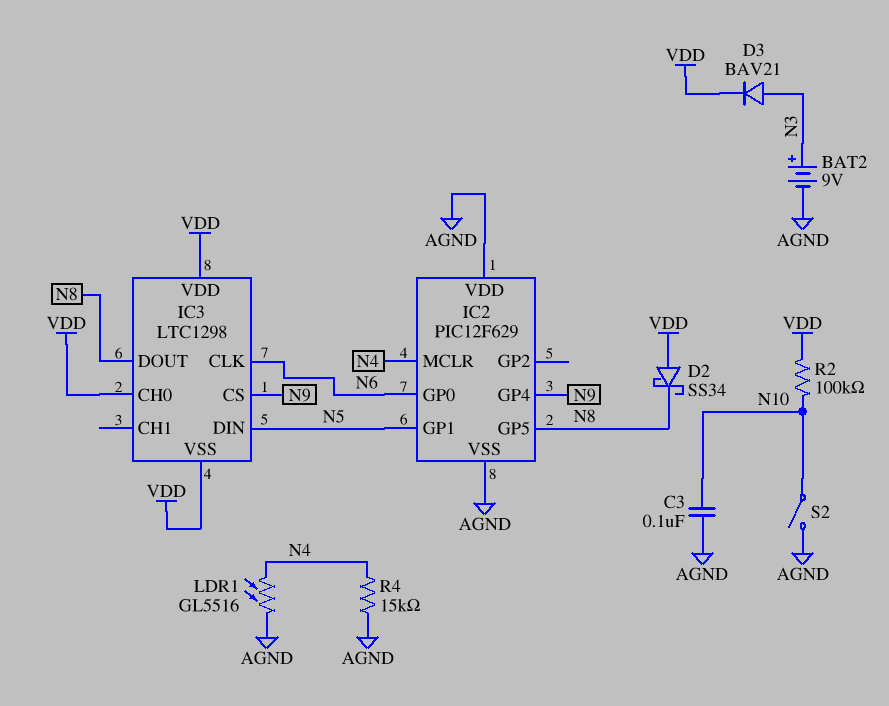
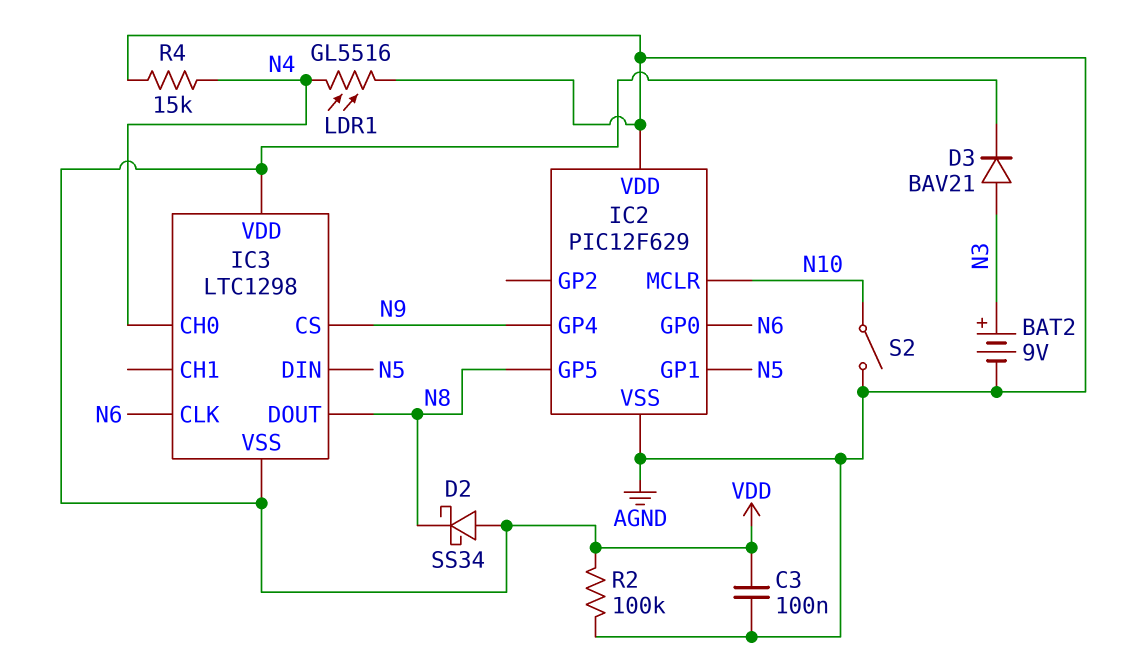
C3: 100nF (AGND, N10) -> 100nF (AGND, VDD)
IC2 pin MCLR: N4 -> N10
IC3 pin CH0: VDD -> N4
R2: 100k (N10, VDD) -> 100k (AGND, VDD)

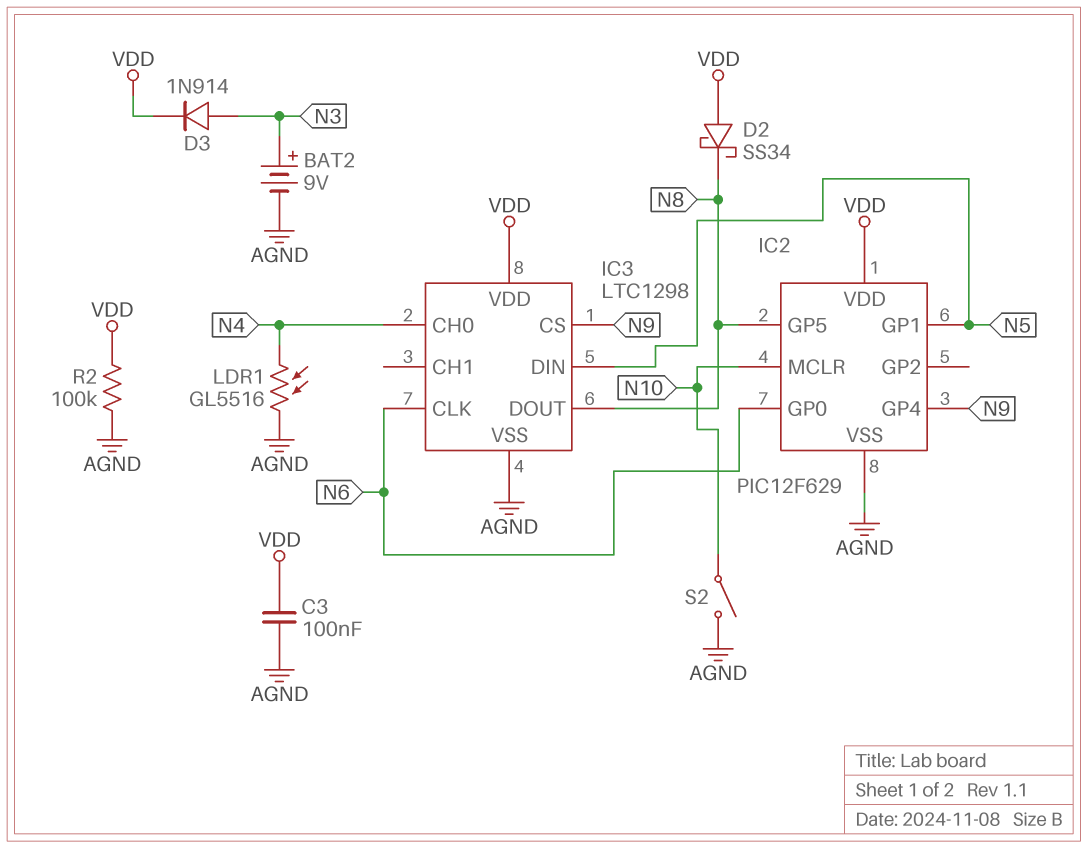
D3: diode BAV21 (A N3, K VDD) -> diode 1N914 (A N3, K VDD)
IC2 pin VDD: AGND -> VDD
IC3 pin VSS: VDD -> AGND
R4: 15k (AGND, N4) -> none

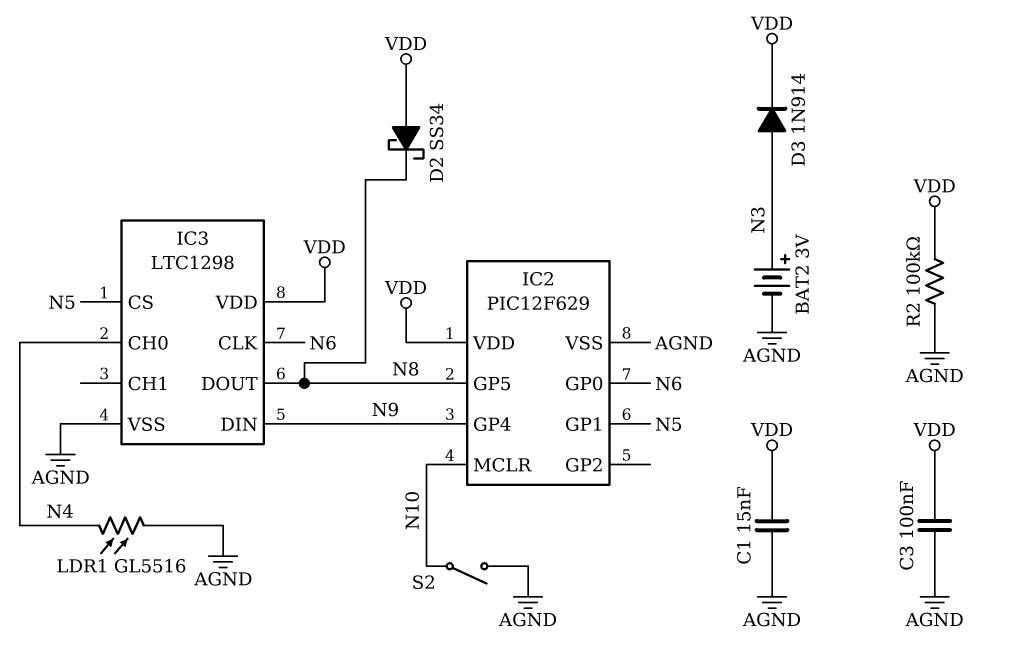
BAT2: 9V (plus N3, minus AGND) -> 3V (plus N3, minus AGND)
C1: none -> 15nF (AGND, VDD)
IC3 pin CS: N9 -> N5
IC3 pin DIN: N5 -> N9

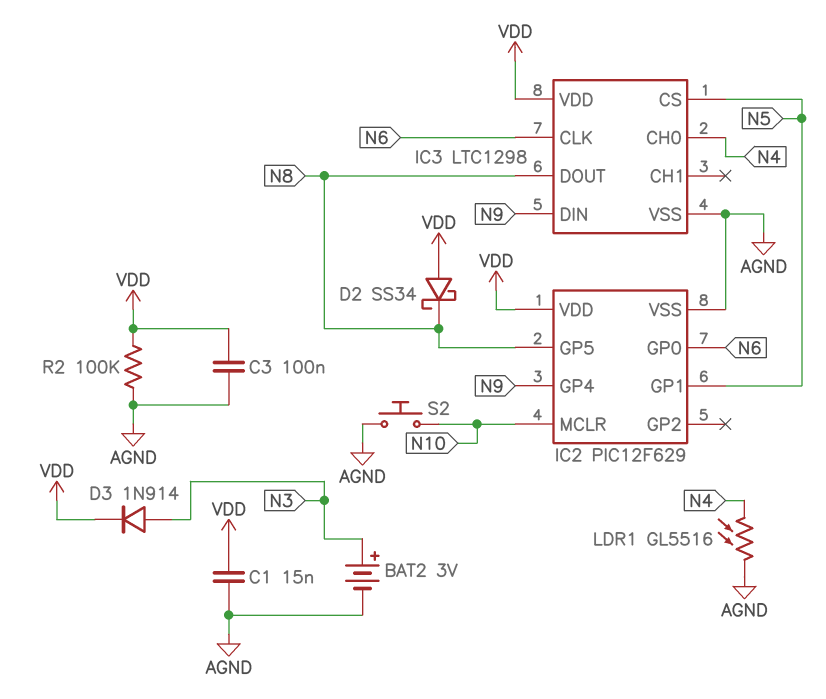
S2: switch (AGND, N10) -> button (AGND, N10)

